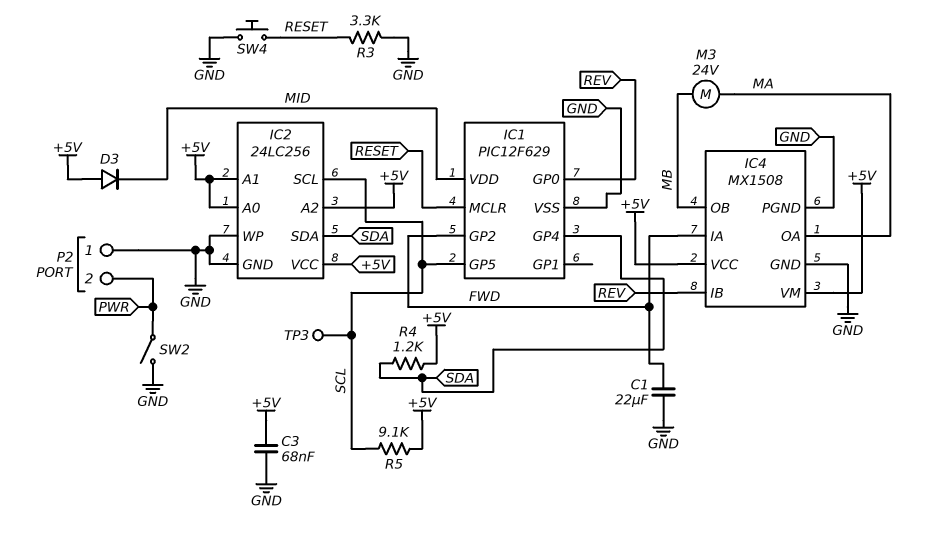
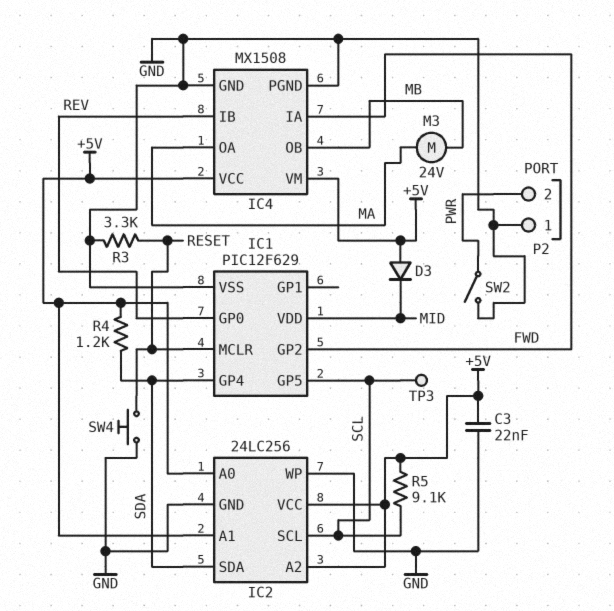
C1: 22uF (FWD, GND) -> none
C3: 68nF (+5V, GND) -> 22nF (+5V, GND)

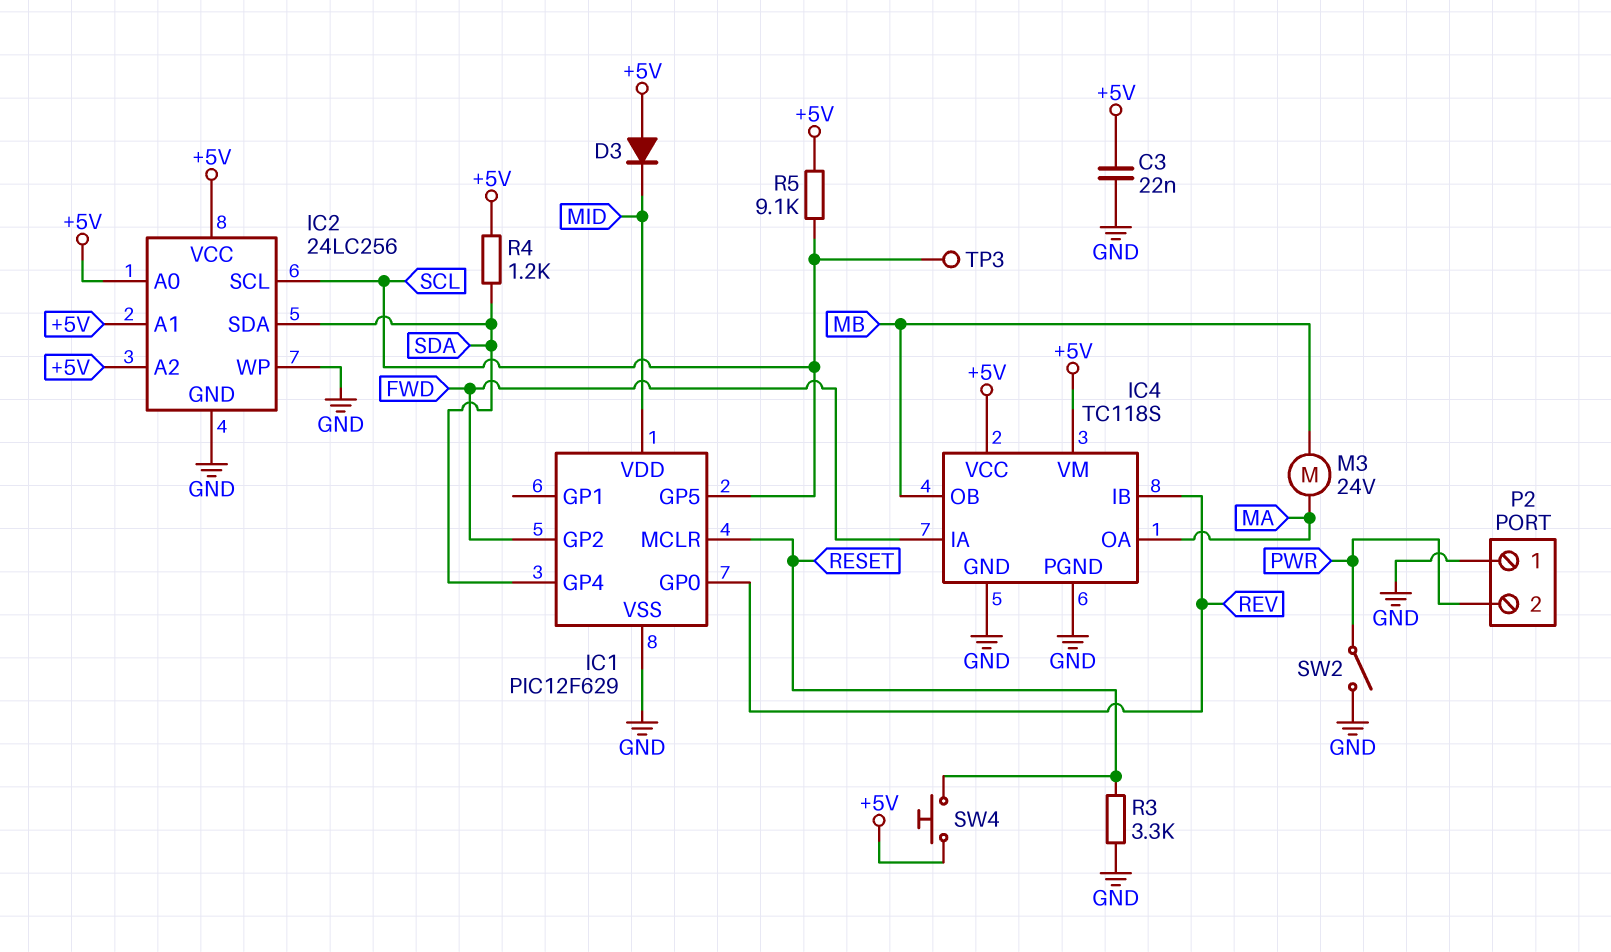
IC4: MX1508 -> TC118S
SW4: button (GND, RESET) -> button (+5V, RESET)

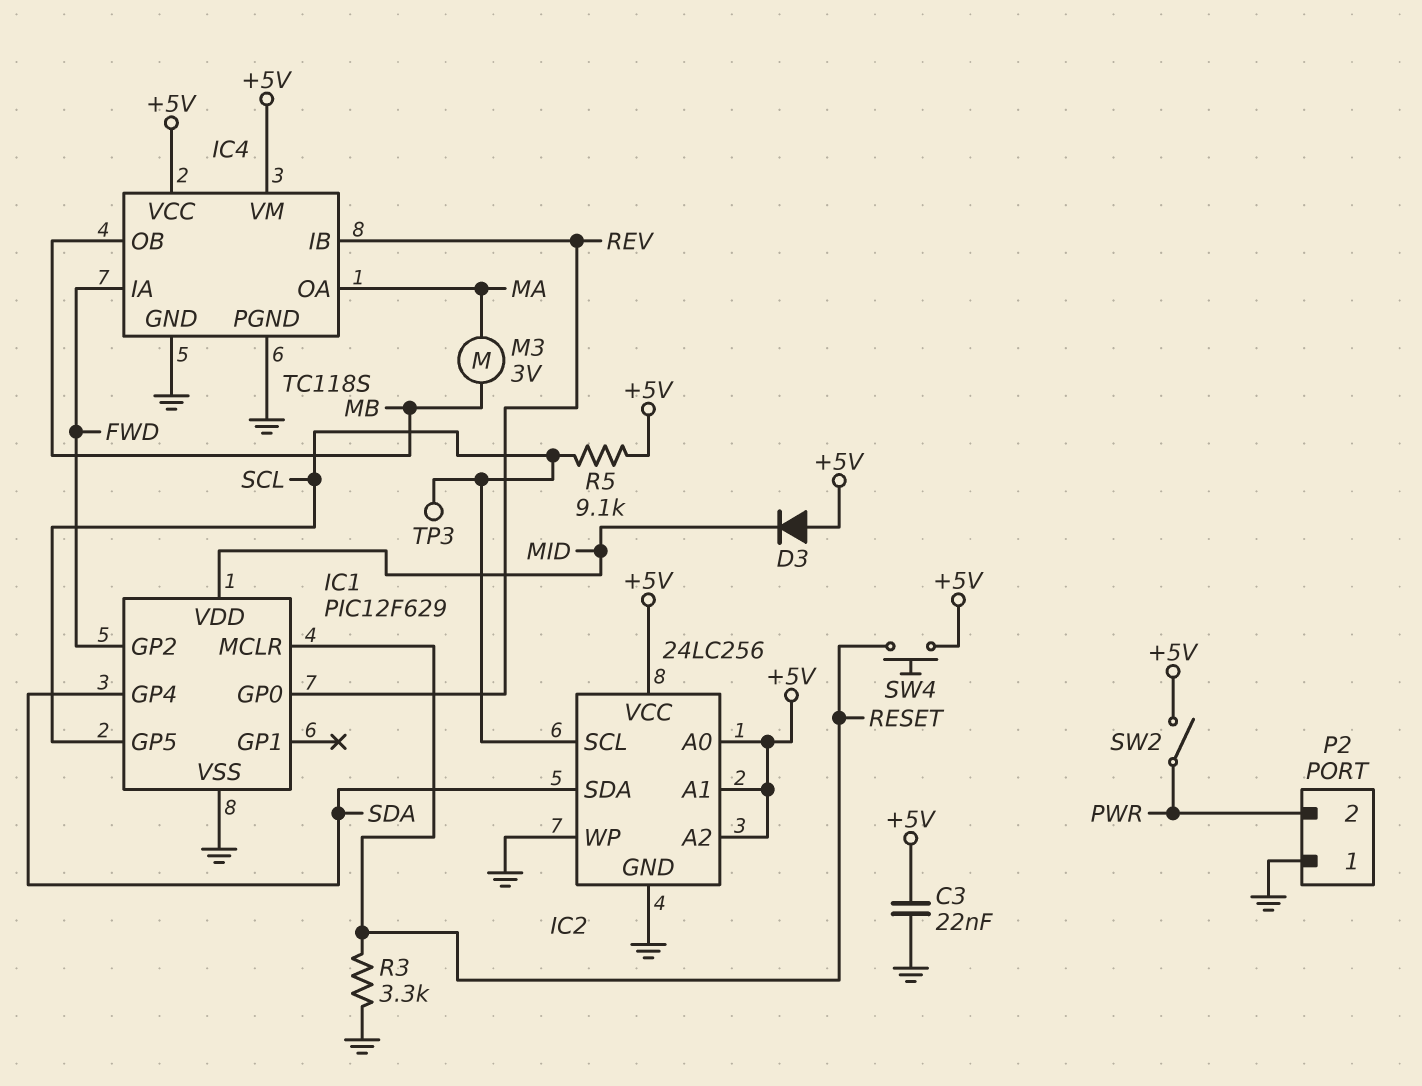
M3: motor 24V (MA, MB) -> motor 3V (MA, MB)
R4: 1.2k (+5V, SDA) -> none
SW2: switch (GND, PWR) -> switch (+5V, PWR)

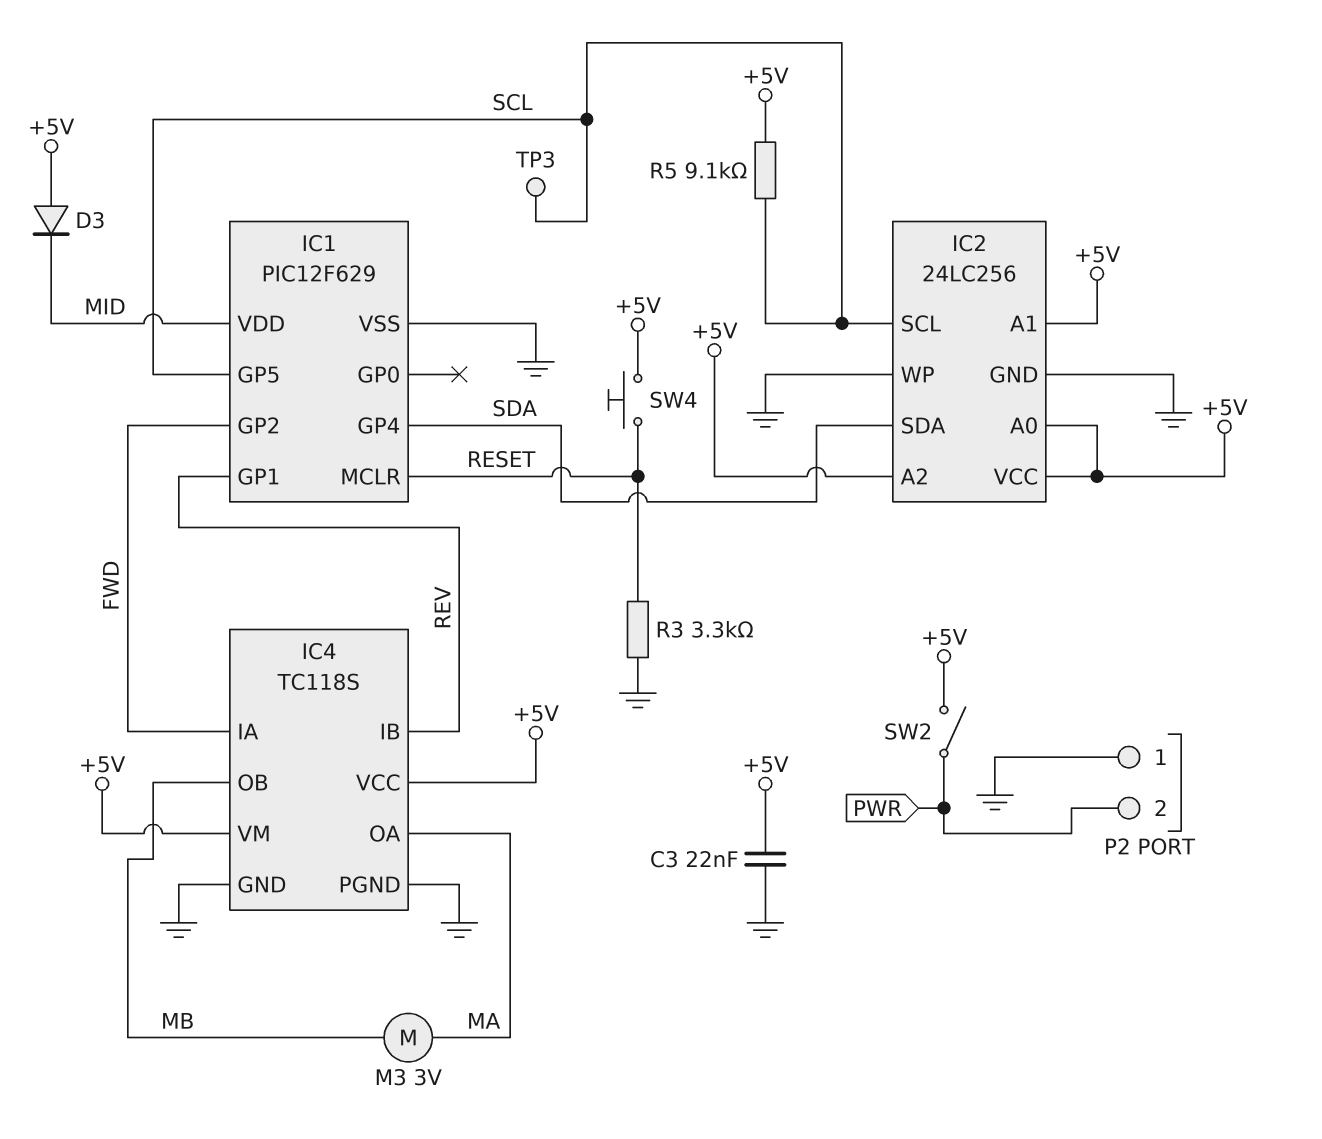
IC1 pin GP0: REV -> none
IC1 pin GP1: none -> REV

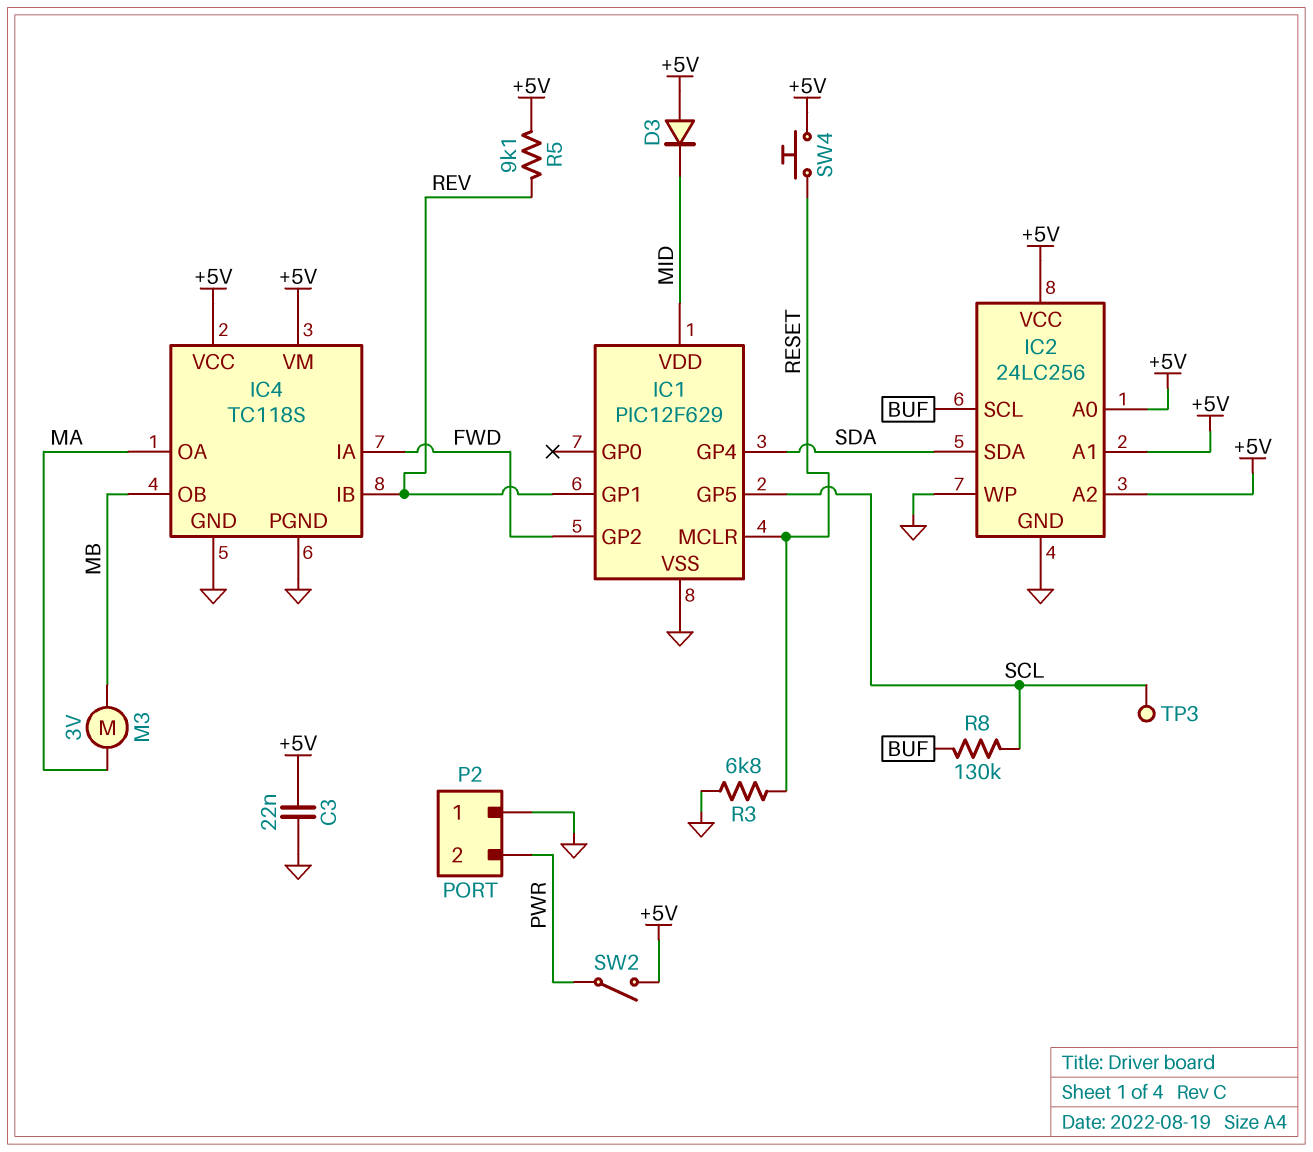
IC2 pin SCL: SCL -> BUF
R3: 3.3k (GND, RESET) -> 6.8k (GND, RESET)
R5: 9.1k (+5V, SCL) -> 9.1k (+5V, REV)
R8: none -> 130k (BUF, SCL)

